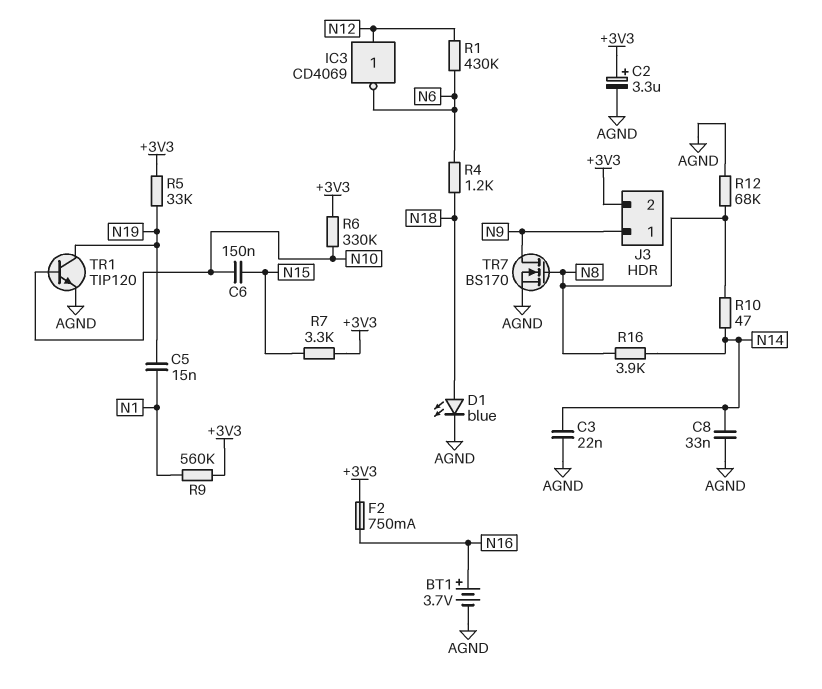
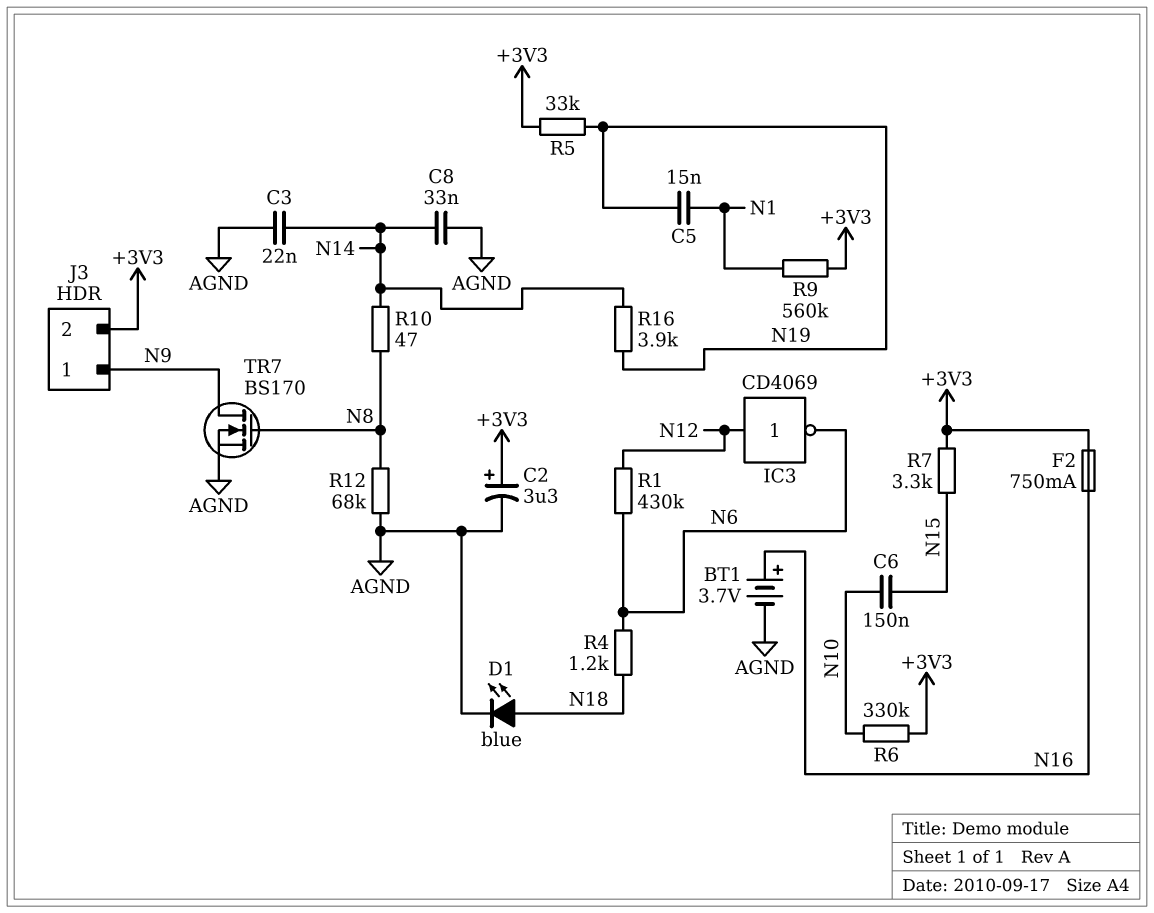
R16: 3.9k (N8, N14) -> 3.9k (N14, N19)
TR1: NPN TIP120 (B N10, C N19, E AGND) -> none

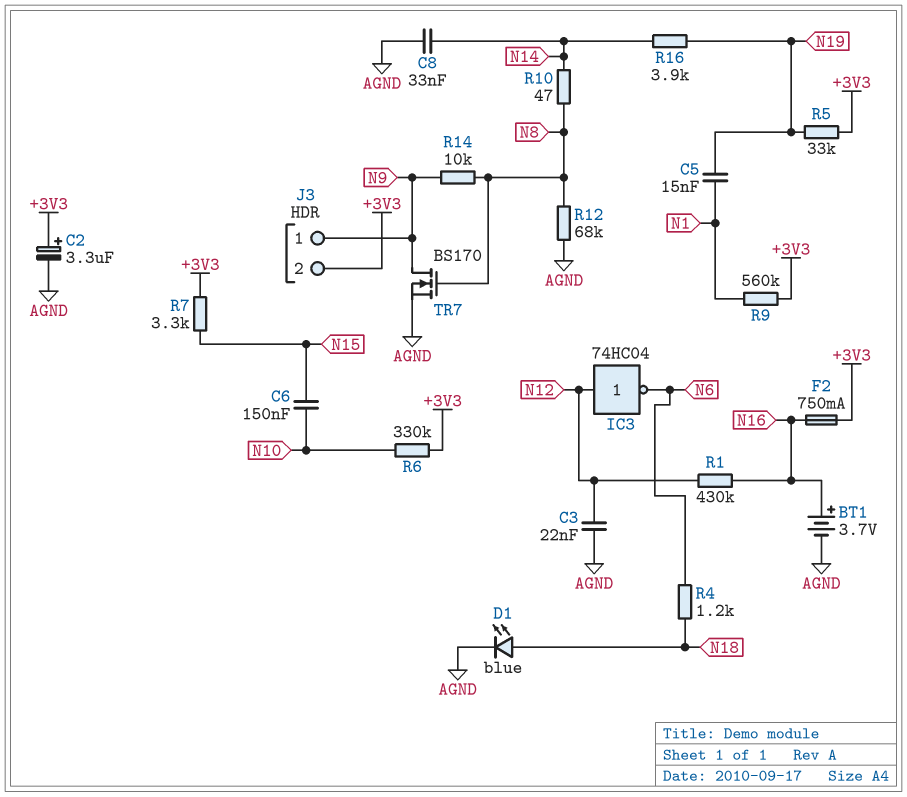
C3: 22nF (AGND, N14) -> 22nF (AGND, N12)
IC3: NOT CD4069 (in N12, out N6) -> NOT 74HC04 (in N12, out N6)
R1: 430k (N6, N12) -> 430k (N12, N16)
R14: none -> 10k (N8, N9)

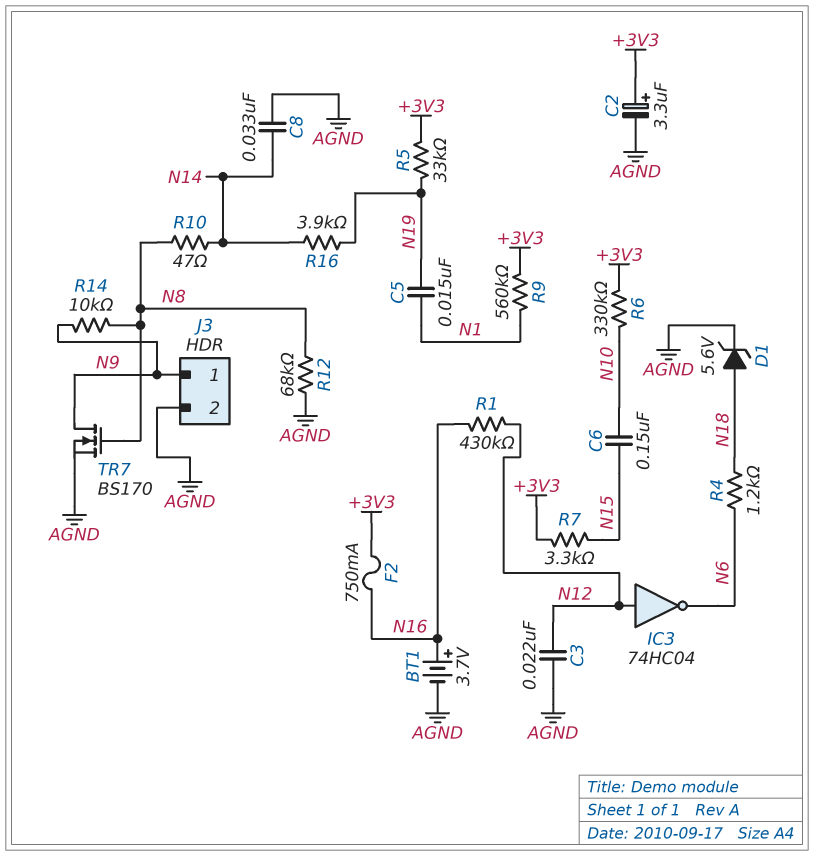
D1: LED blue (A N18, K AGND) -> zener 5.6V (A N18, K AGND)
J3 pin 2: +3V3 -> AGND

